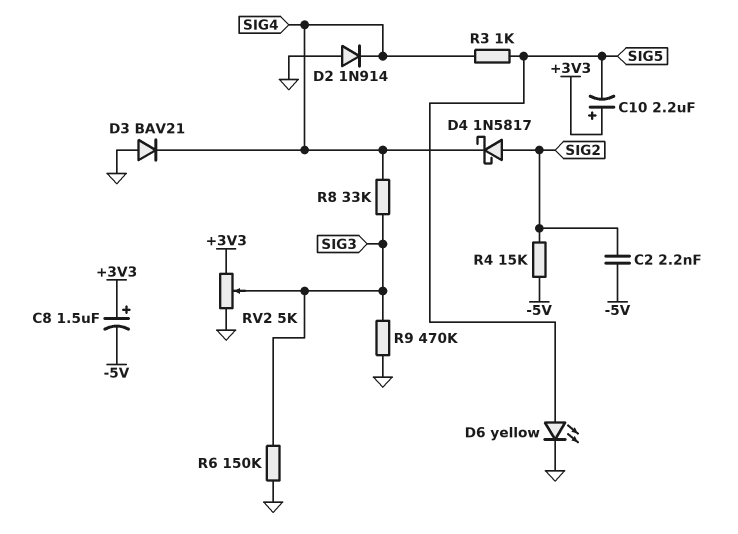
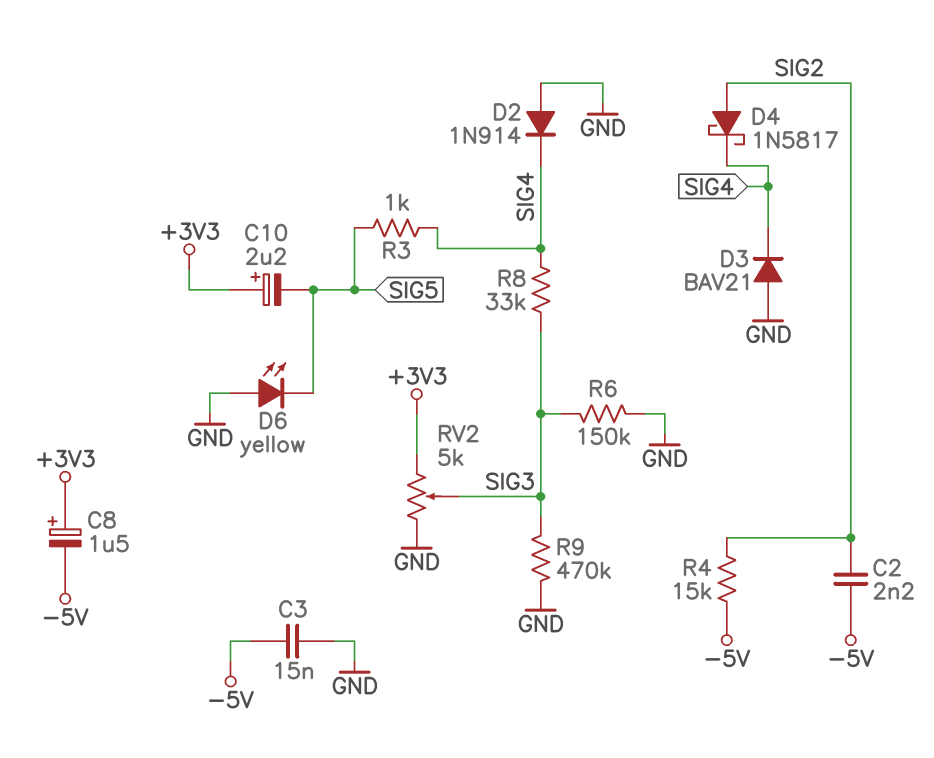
C3: none -> 15nF (-5V, GND)
D6: LED yellow (A SIG5, K GND) -> LED yellow (A GND, K SIG5)

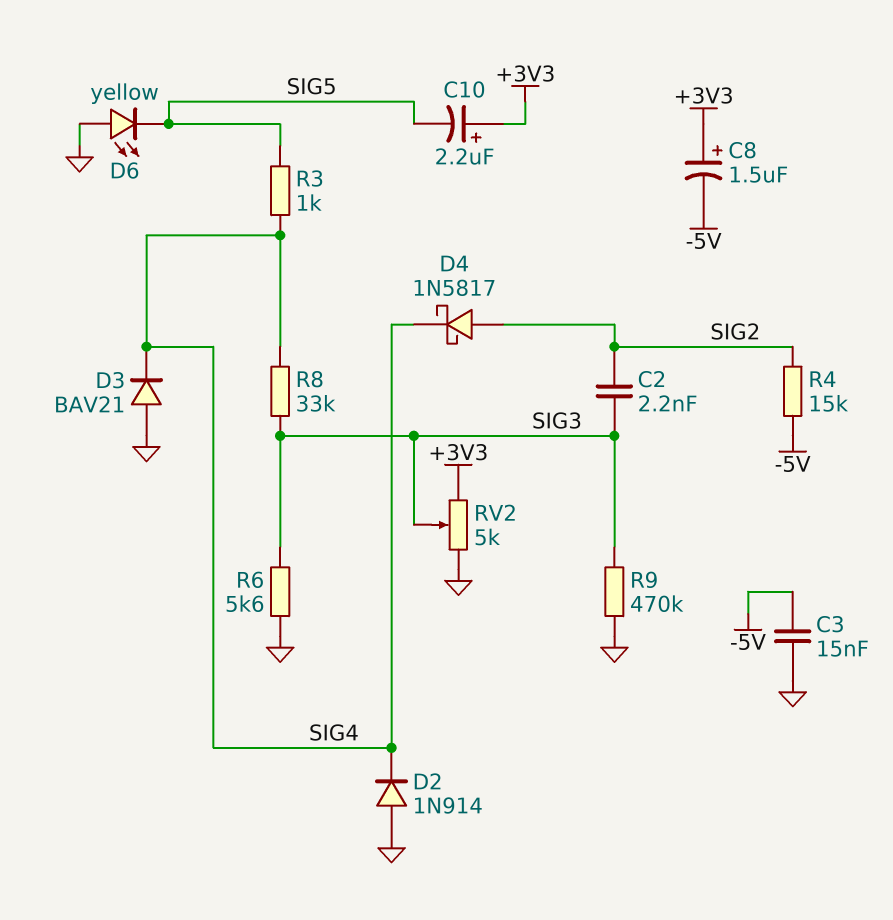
C2: 2.2nF (-5V, SIG2) -> 2.2nF (SIG2, SIG3)
R6: 150k (GND, SIG3) -> 5.6k (GND, SIG3)

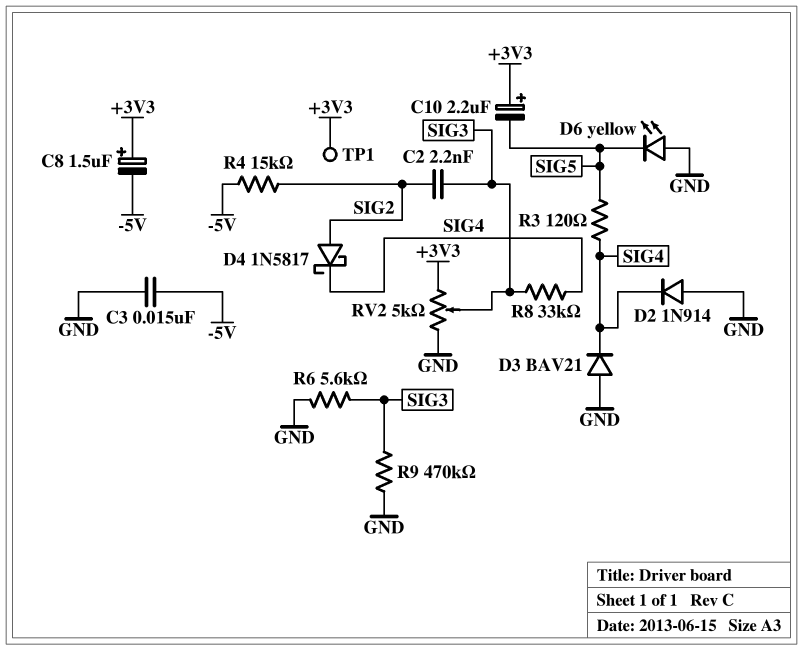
R3: 1k (SIG4, SIG5) -> 120 (SIG4, SIG5)
TP1: none -> test point (+3V3)

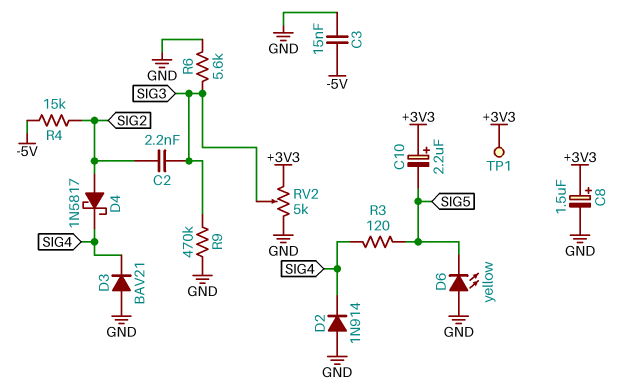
C8: 1.5uF (plus +3V3, minus -5V) -> 1.5uF (plus +3V3, minus GND)
R8: 33k (SIG3, SIG4) -> none

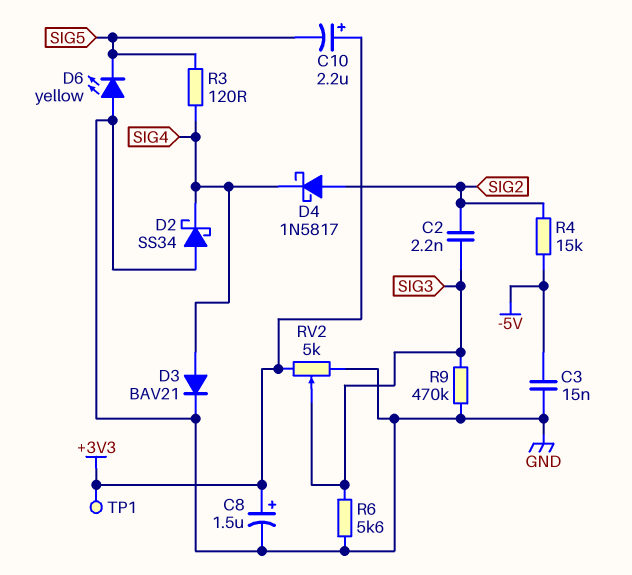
D2: diode 1N914 (A GND, K SIG4) -> schottky SS34 (A GND, K SIG4)
D3: diode BAV21 (A GND, K SIG4) -> diode BAV21 (A SIG4, K GND)

